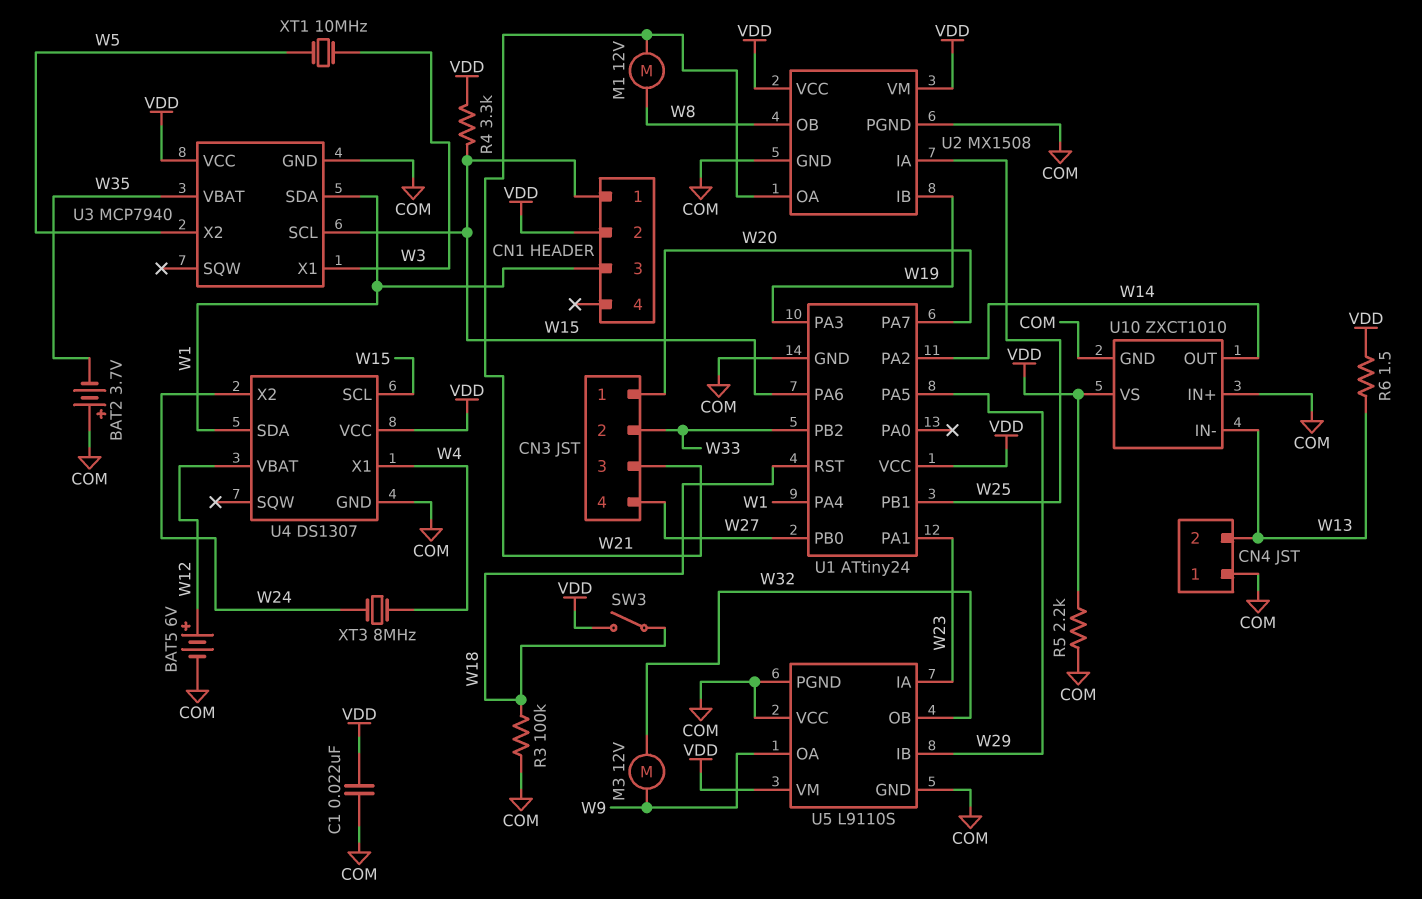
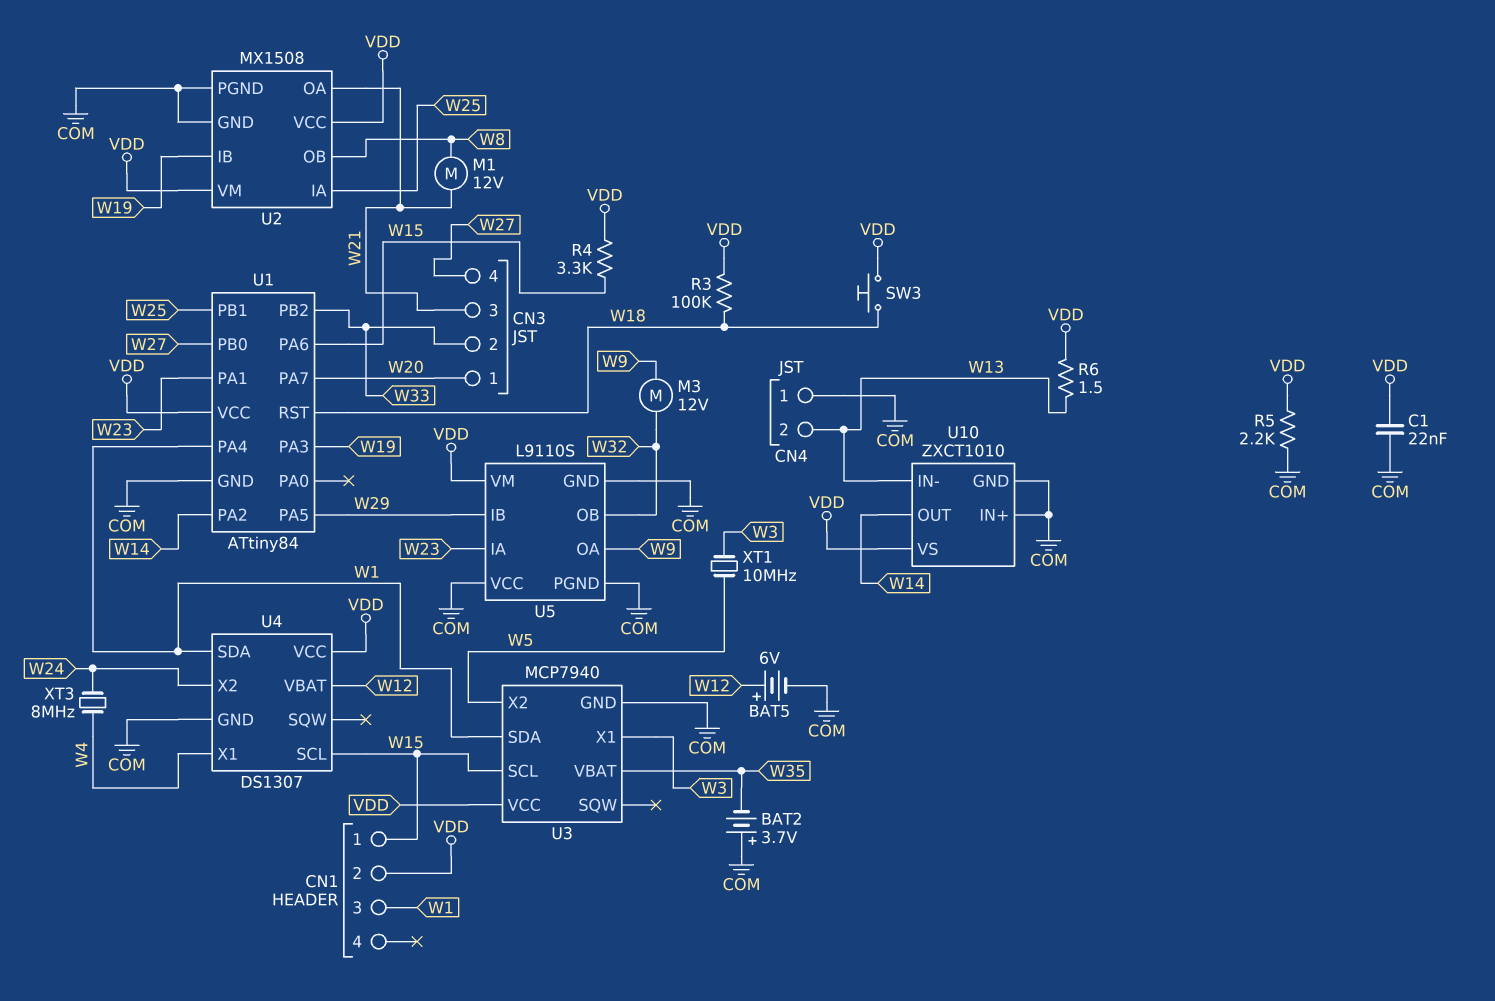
R3: 100k (COM, W18) -> 100k (VDD, W18)
SW3: switch (VDD, W18) -> button (VDD, W18)
U1: ATtiny24 -> ATtiny84

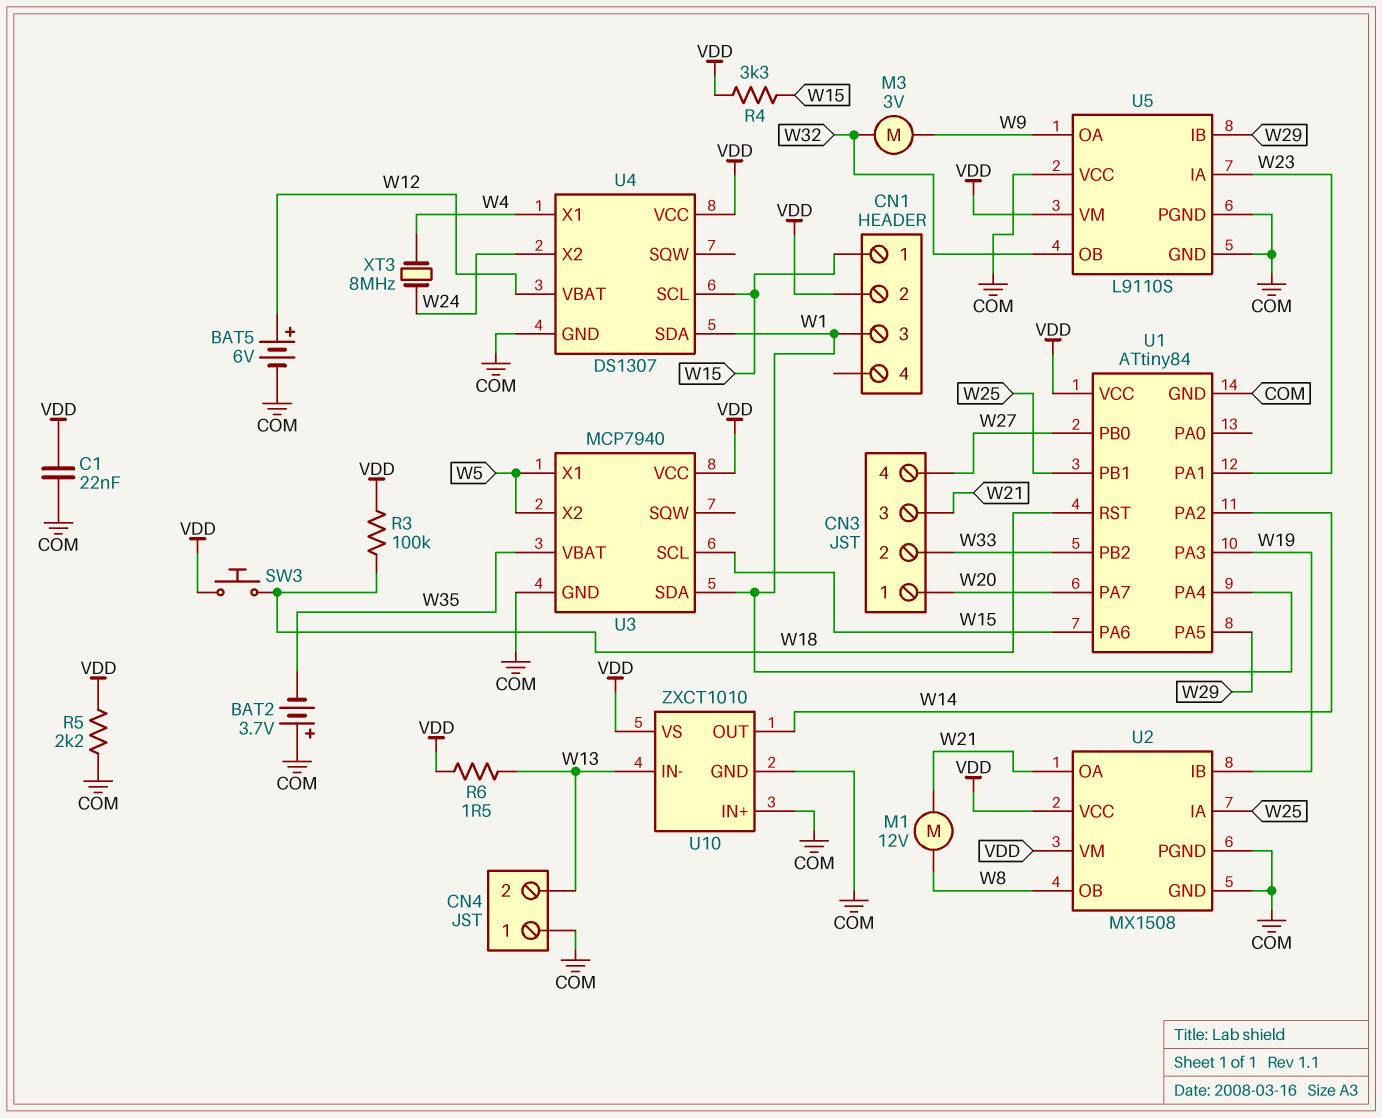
M3: motor 12V (W9, W32) -> motor 3V (W9, W32)
U3 pin X1: W3 -> W5
XT1: 10MHz (W3, W5) -> none

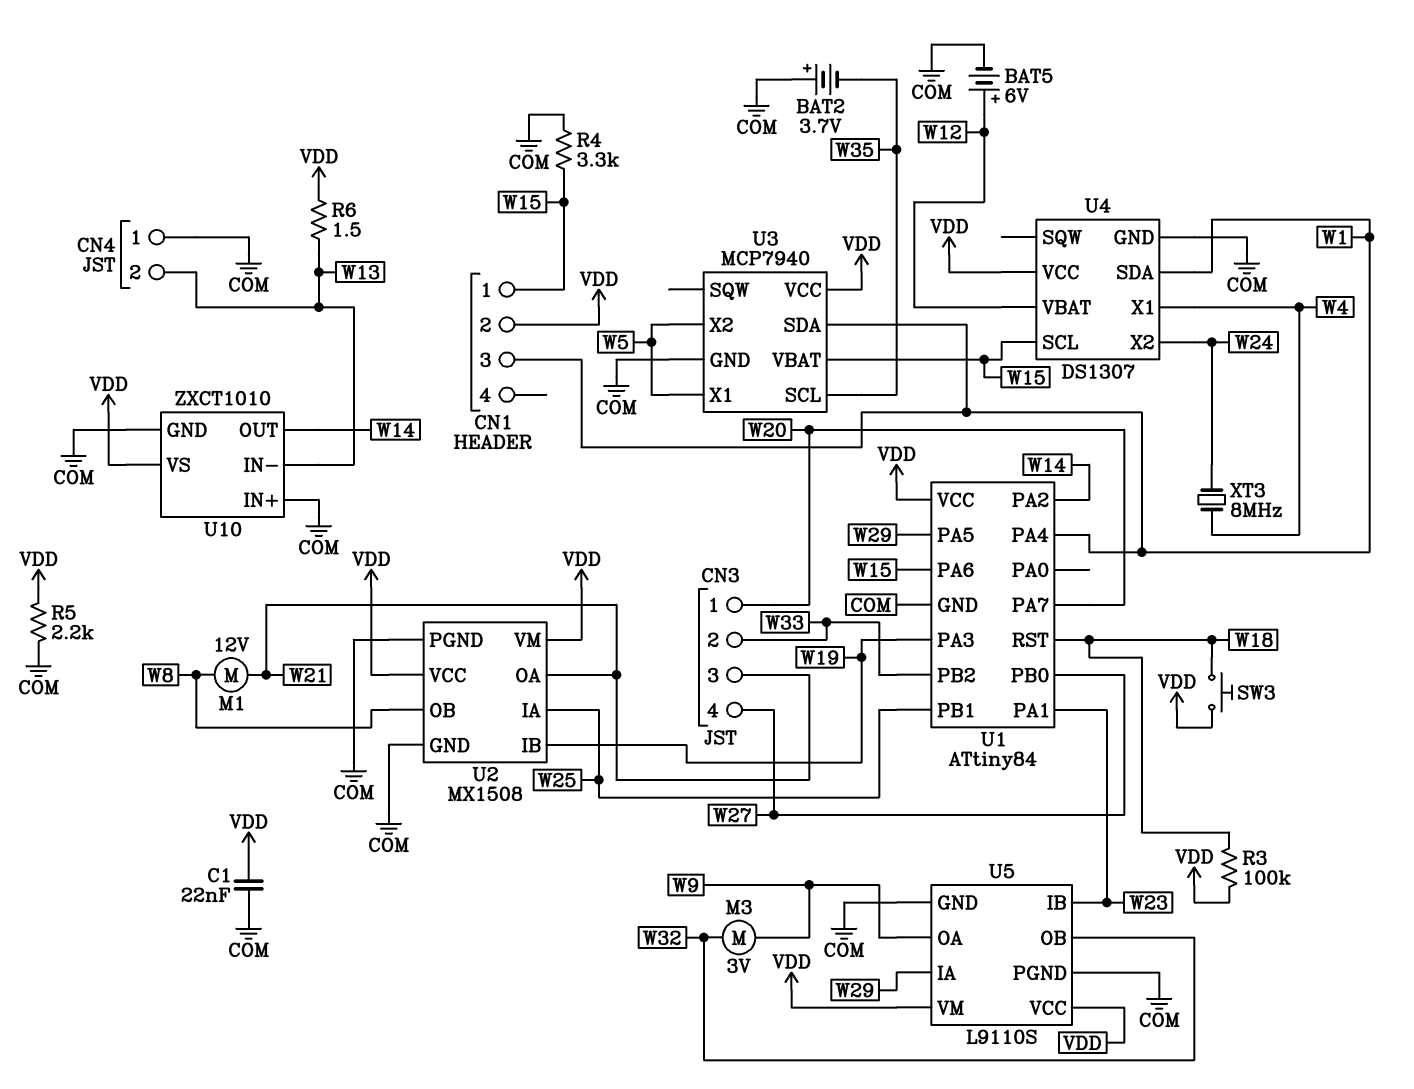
R4: 3.3k (VDD, W15) -> 3.3k (COM, W15)
U3 pin SCL: W15 -> W35
U3 pin VBAT: W35 -> W15
U5 pin IA: W23 -> W29
U5 pin IB: W29 -> W23
U5 pin VCC: COM -> VDD

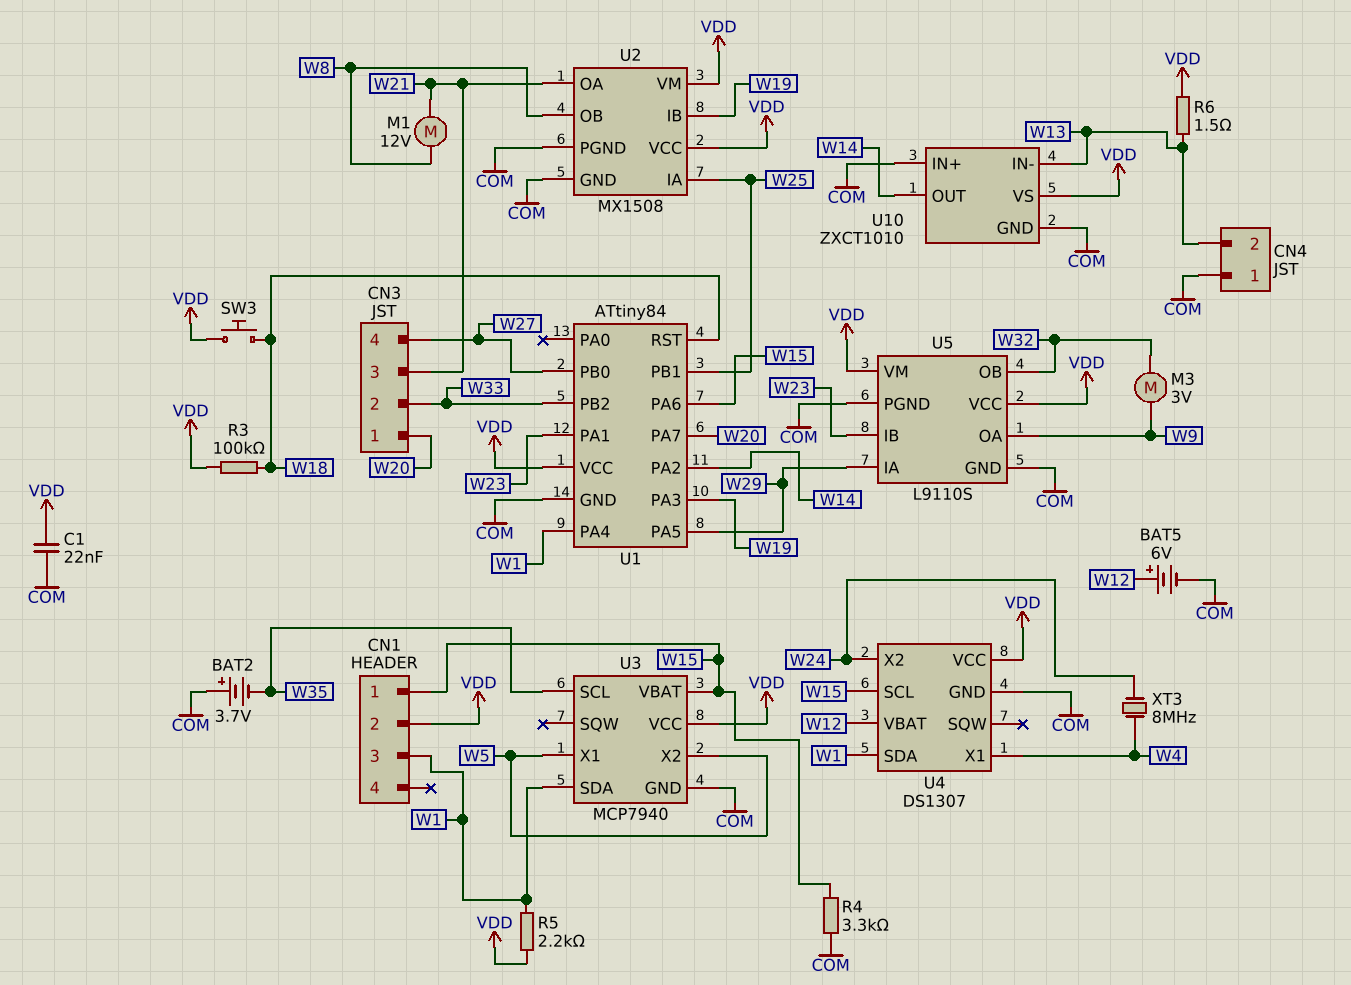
R5: 2.2k (COM, VDD) -> 2.2k (VDD, W1)

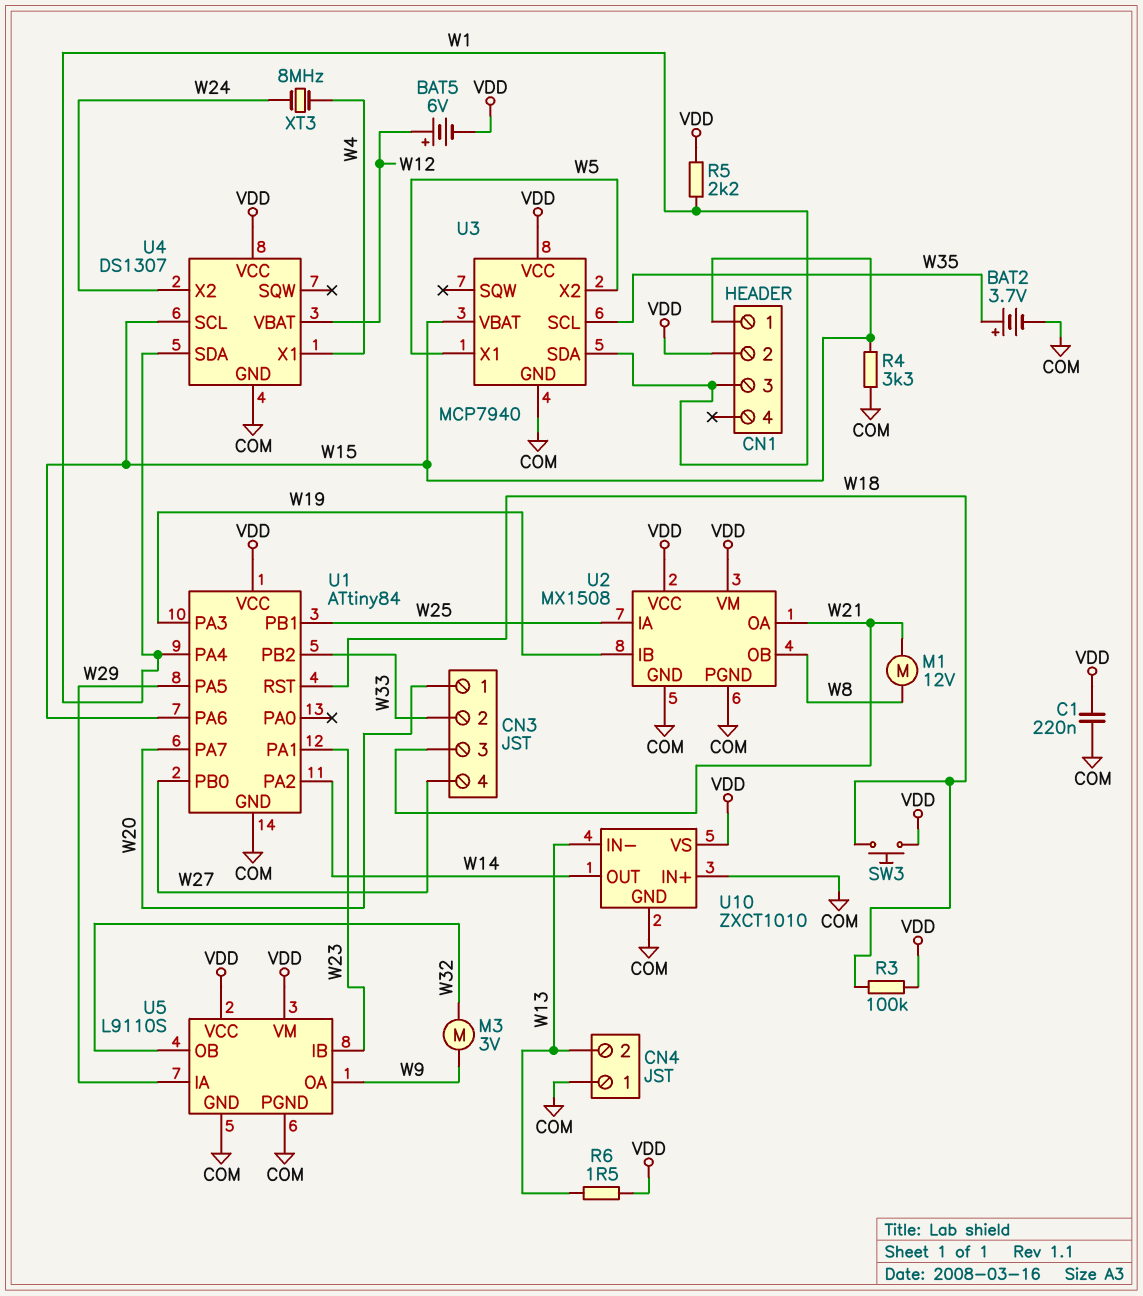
BAT2: 3.7V (plus COM, minus W35) -> 3.7V (plus W35, minus COM)
BAT5: 6V (plus W12, minus COM) -> 6V (plus W12, minus VDD)
C1: 22nF (COM, VDD) -> 220nF (COM, VDD)

